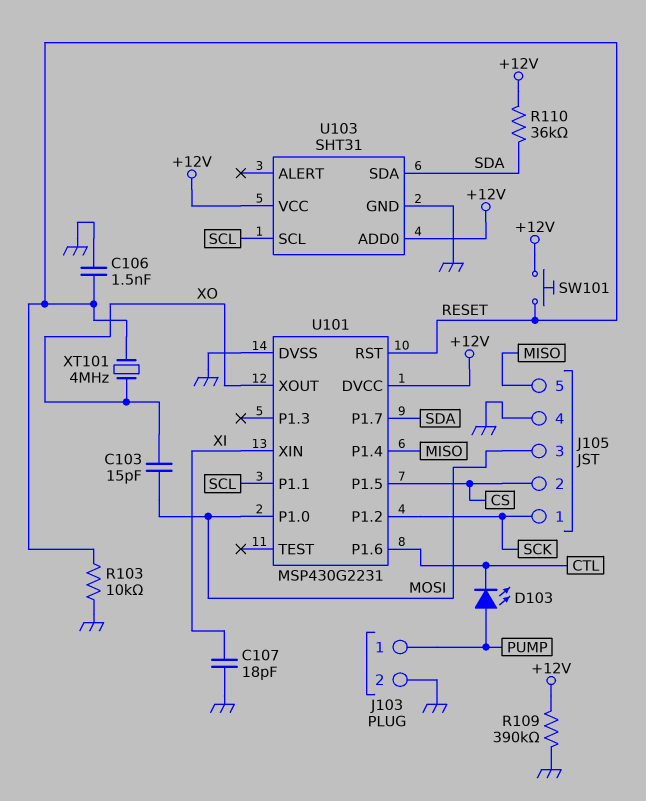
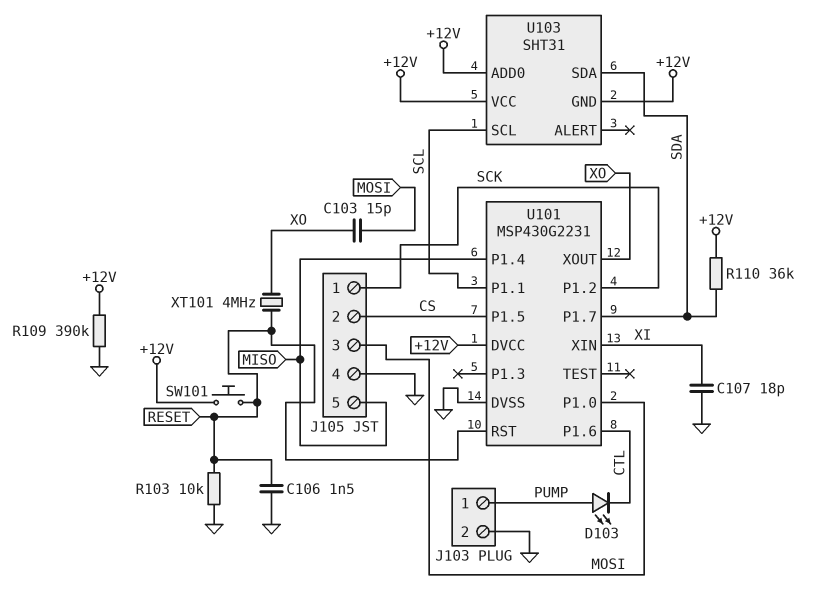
U103 pin GND: GND -> +12V

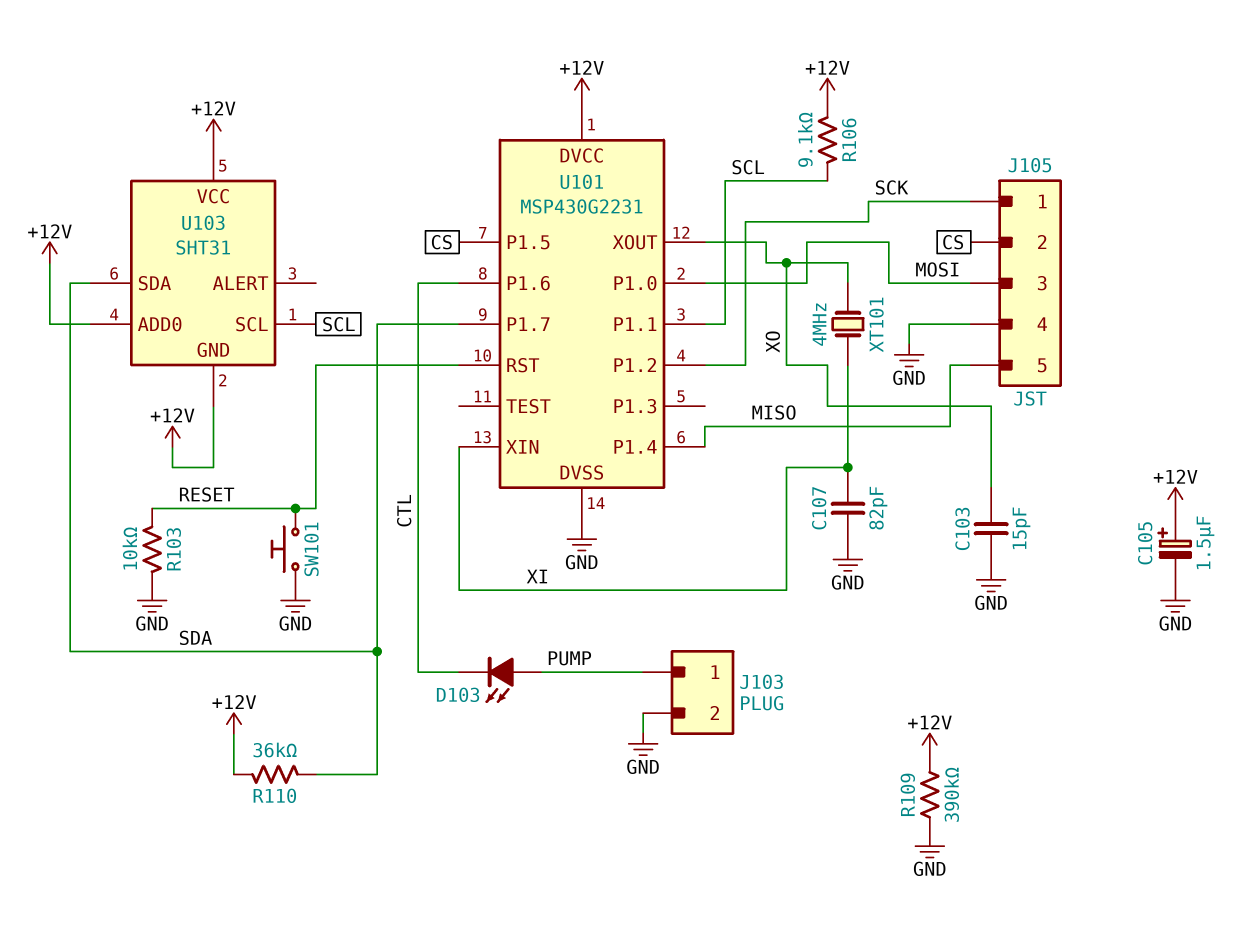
C103: 15pF (MOSI, XO) -> 15pF (GND, XO)
C105: none -> 1.5uF (plus +12V, minus GND)
C106: 1.5nF (GND, RESET) -> none
C107: 18pF (GND, XI) -> 82pF (GND, XI)
R106: none -> 9.1k (+12V, SCL)
SW101: button (+12V, RESET) -> button (GND, RESET)
XT101: 4MHz (RESET, XO) -> 4MHz (XI, XO)

